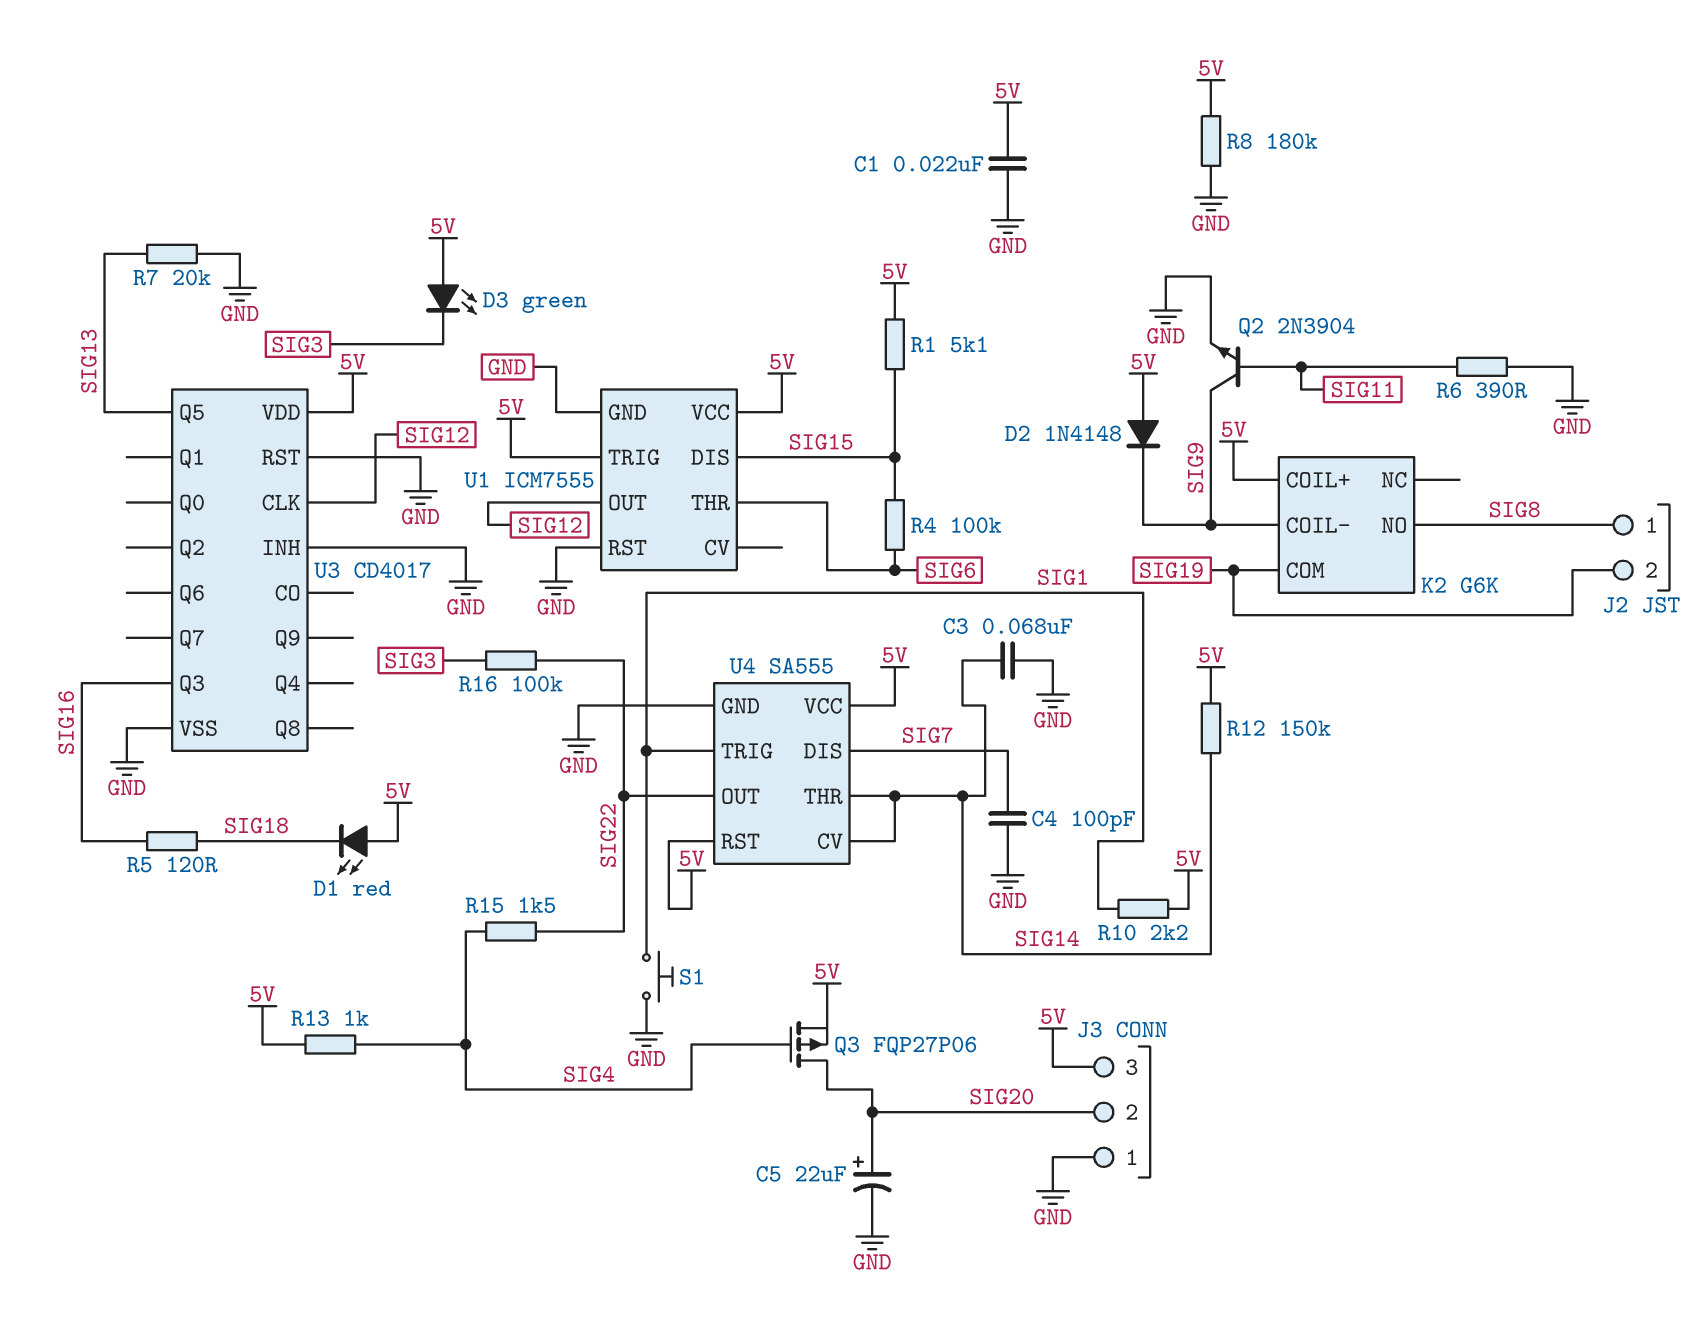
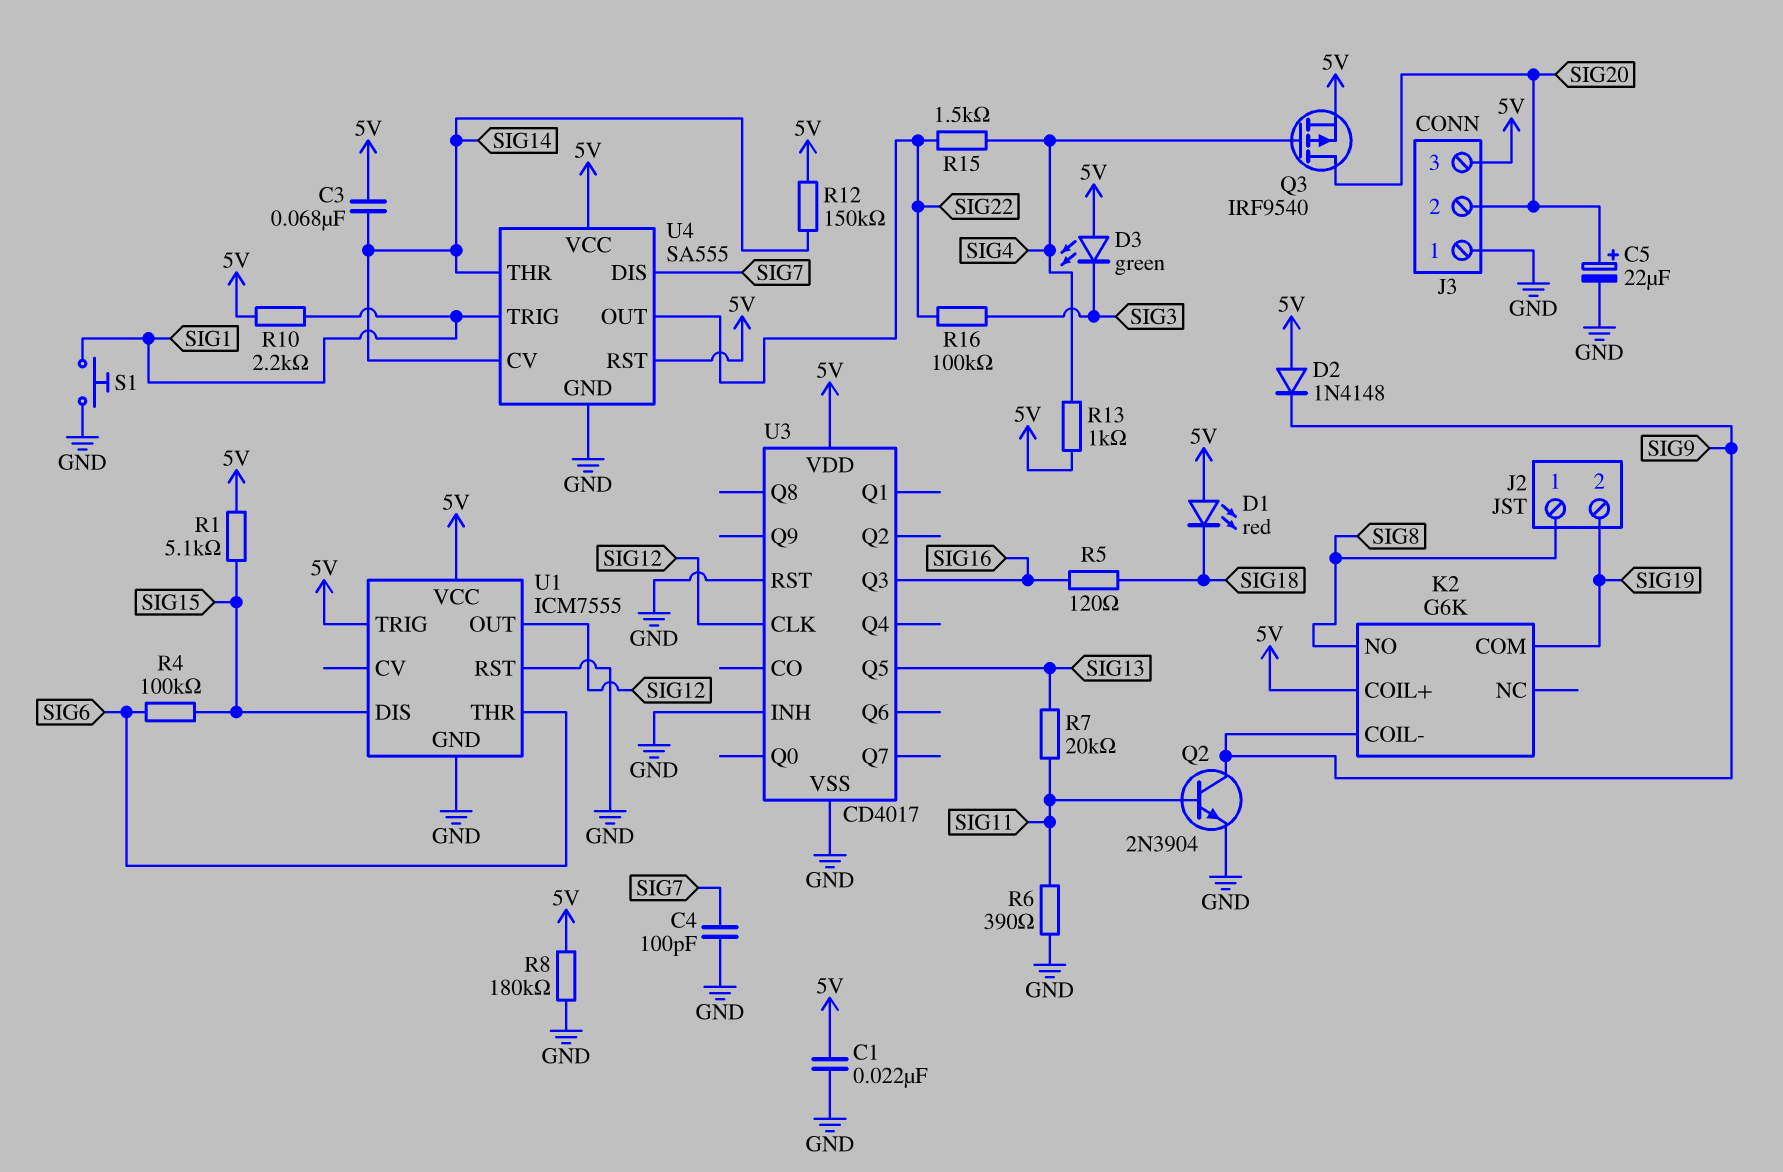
C3: 68nF (GND, SIG14) -> 68nF (5V, SIG14)
Q3: PMOS FQP27P06 (G SIG4, D SIG20, S 5V) -> PMOS IRF9540 (G SIG4, D SIG20, S 5V)
R7: 20k (GND, SIG13) -> 20k (SIG11, SIG13)

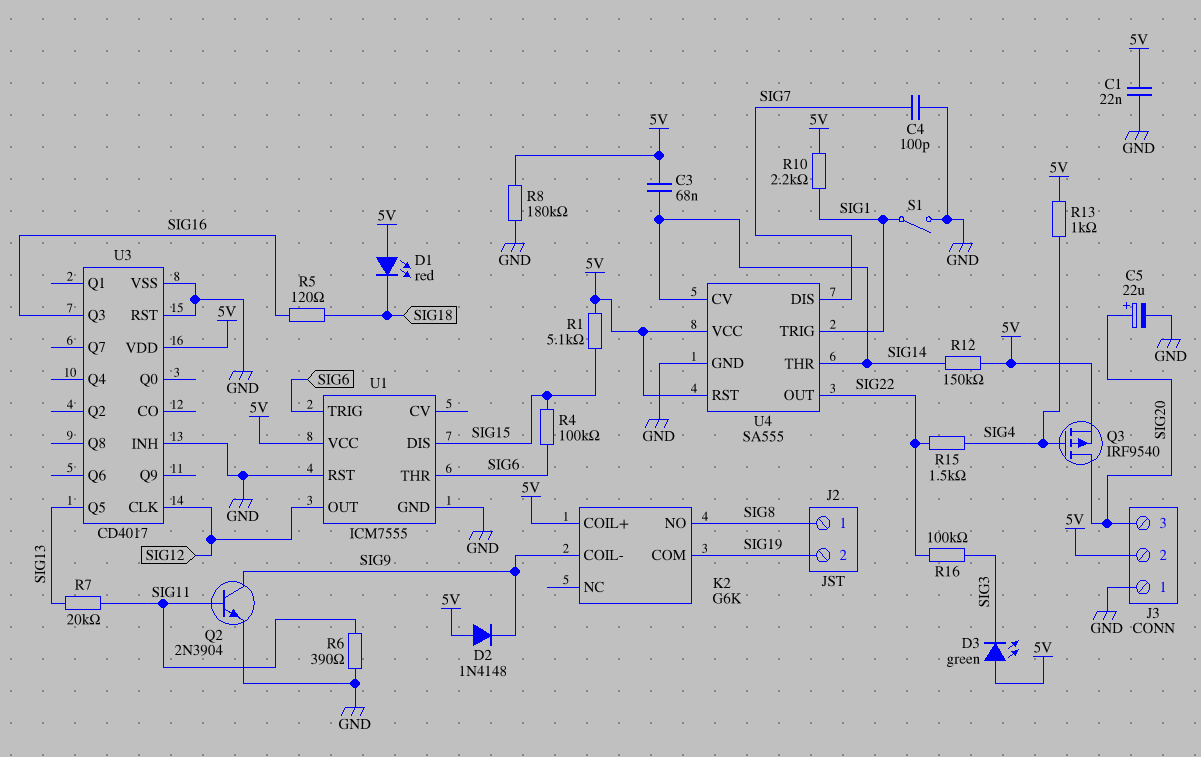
J3 pin 2: SIG20 -> 5V
J3 pin 3: 5V -> SIG20
S1: button (GND, SIG1) -> switch (GND, SIG1)
U1 pin TRIG: 5V -> SIG6

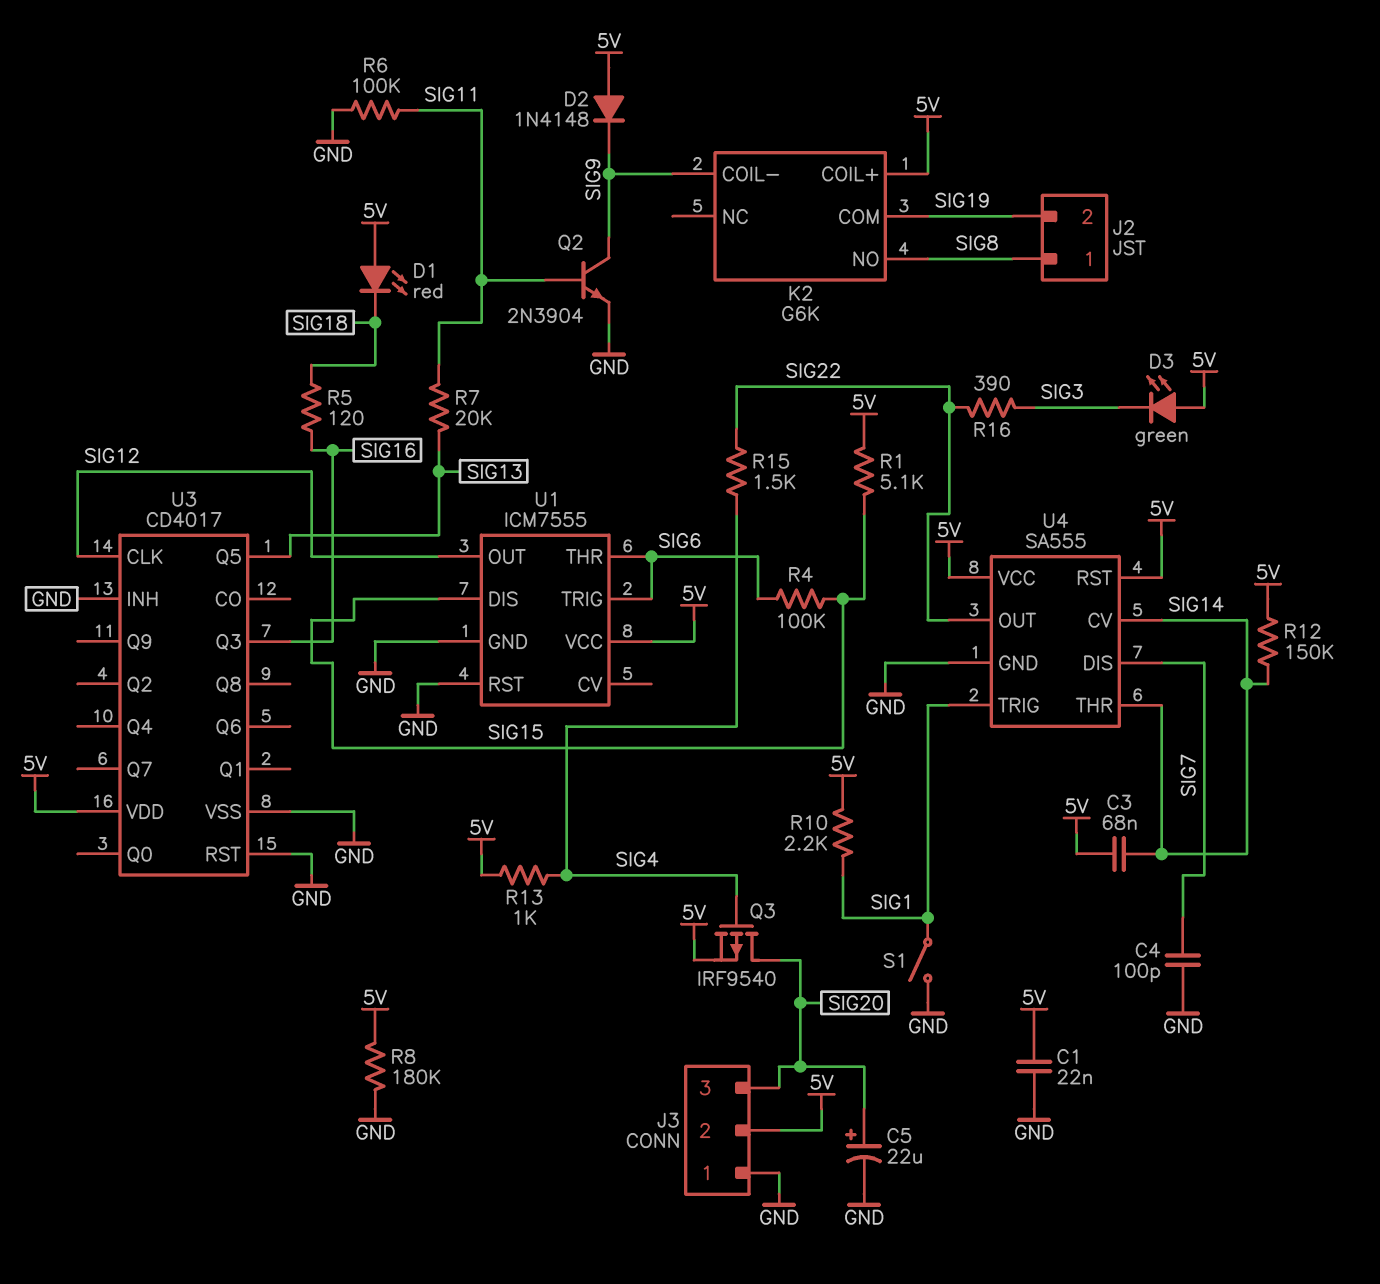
R6: 390 (GND, SIG11) -> 100k (GND, SIG11)
R16: 100k (SIG3, SIG22) -> 390 (SIG3, SIG22)

